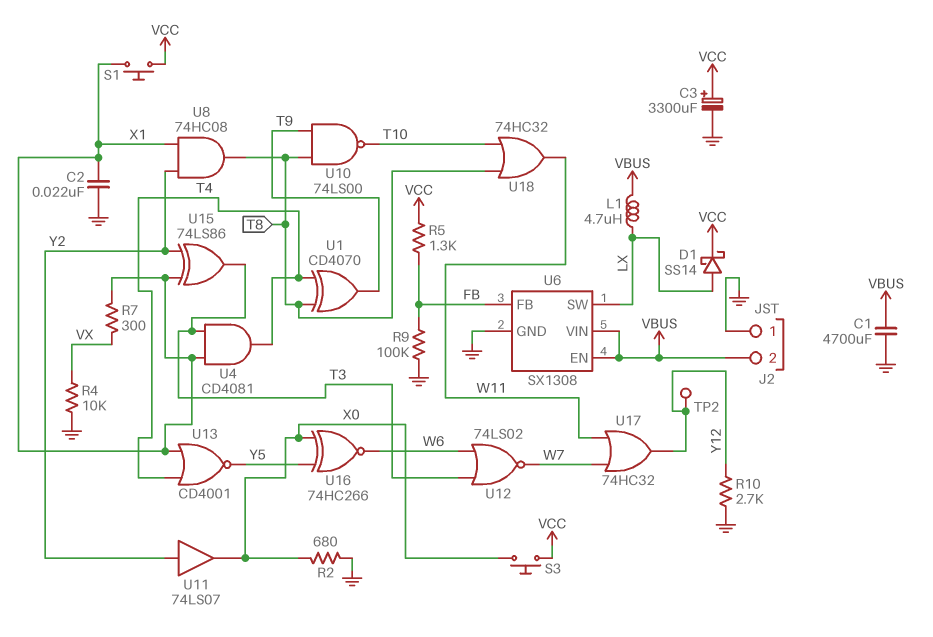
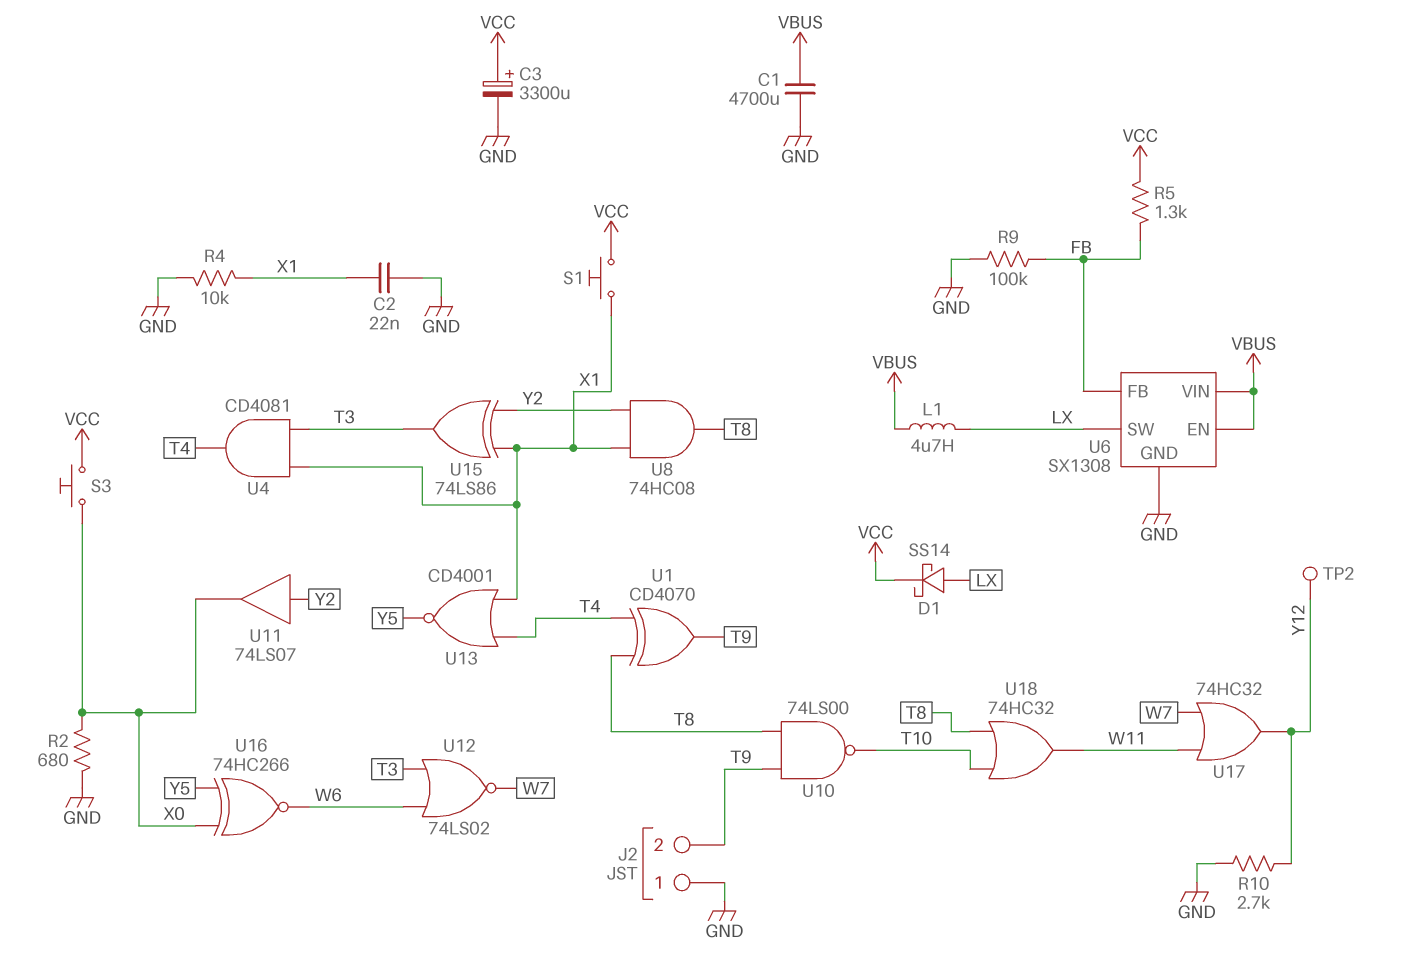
J2 pin 2: VBUS -> T9
R4: 10k (GND, VX) -> 10k (GND, X1)
R7: 300 (VX, X1) -> none

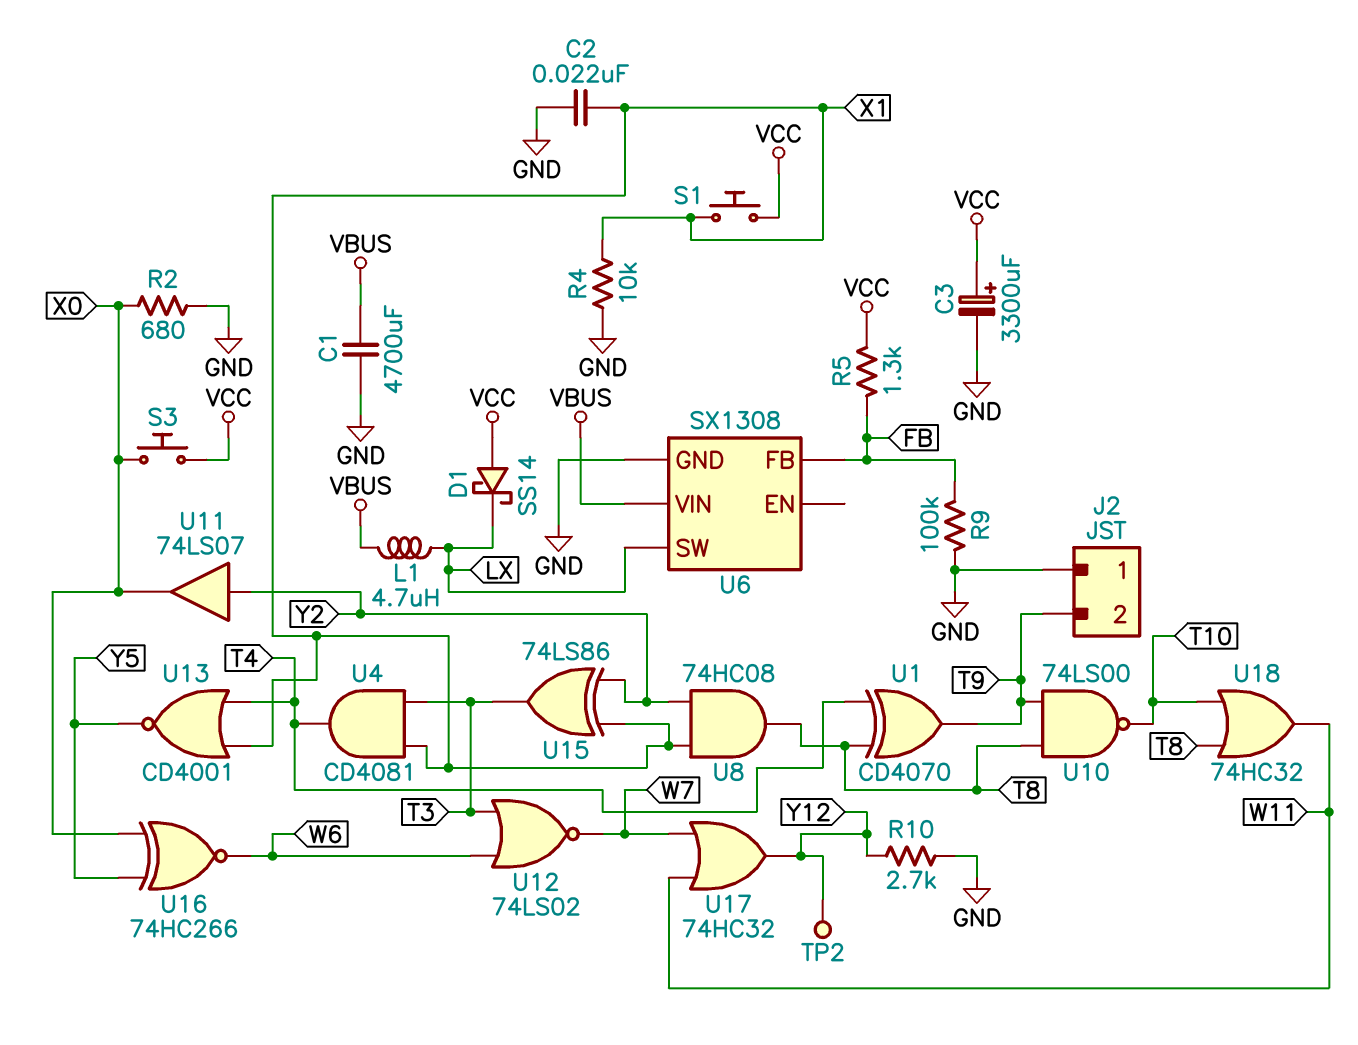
D1: schottky SS14 (A LX, K VCC) -> schottky SS14 (A VCC, K LX)
U6 pin EN: VBUS -> none

